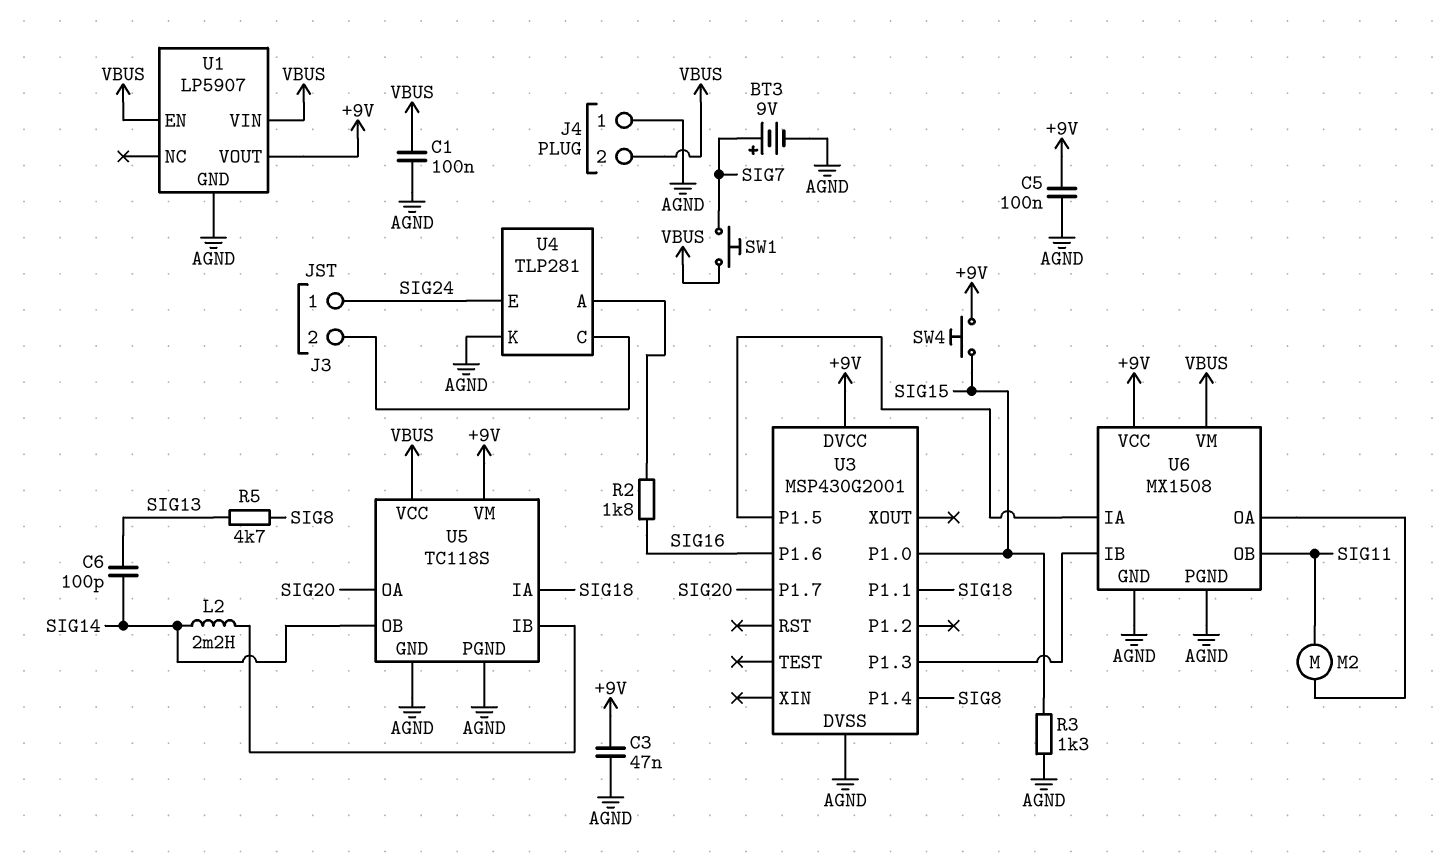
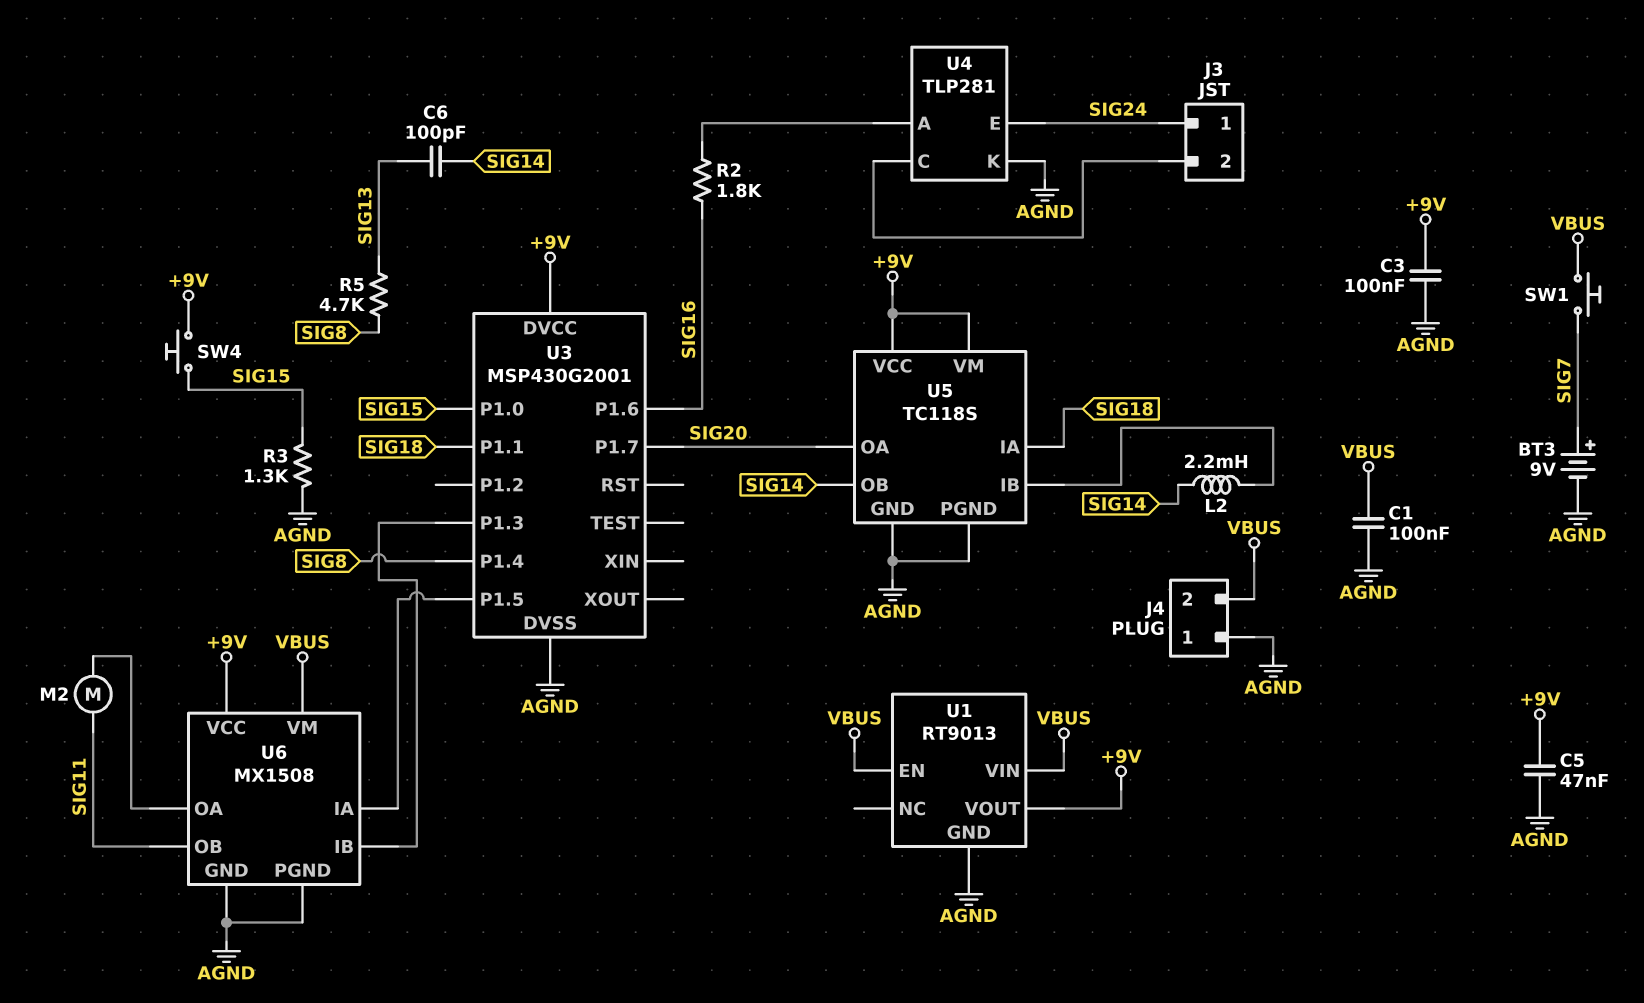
C3: 47nF (+9V, AGND) -> 100nF (+9V, AGND)
C5: 100nF (+9V, AGND) -> 47nF (+9V, AGND)
U1: LP5907 -> RT9013
U5 pin VCC: VBUS -> +9V

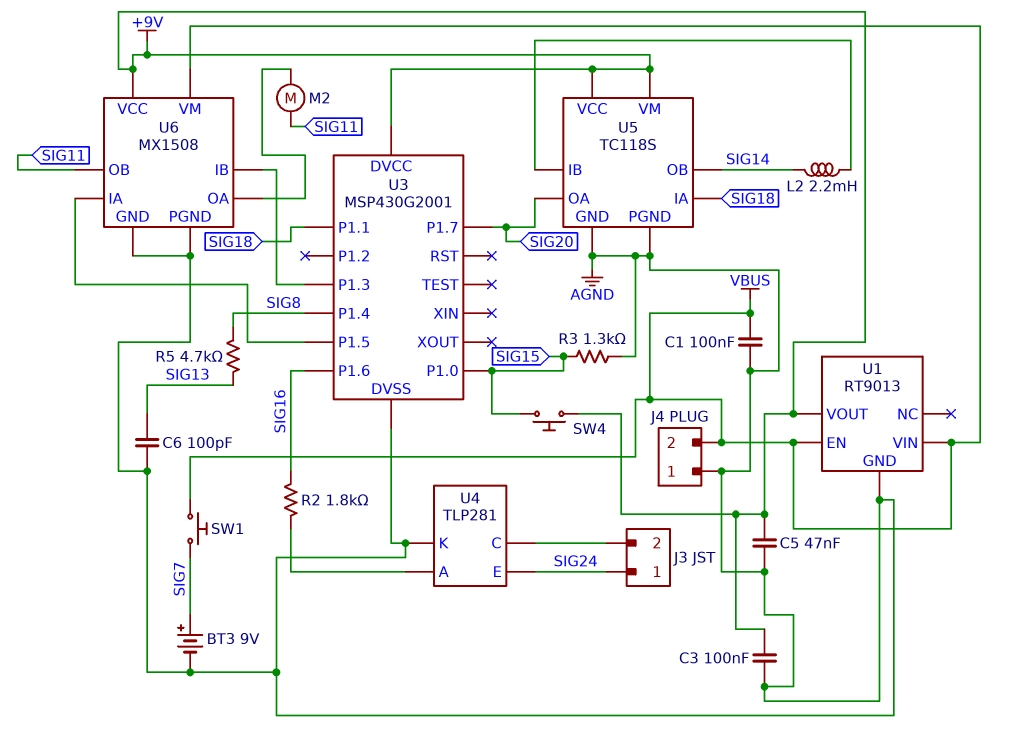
C6: 100pF (SIG13, SIG14) -> 100pF (AGND, SIG13)

